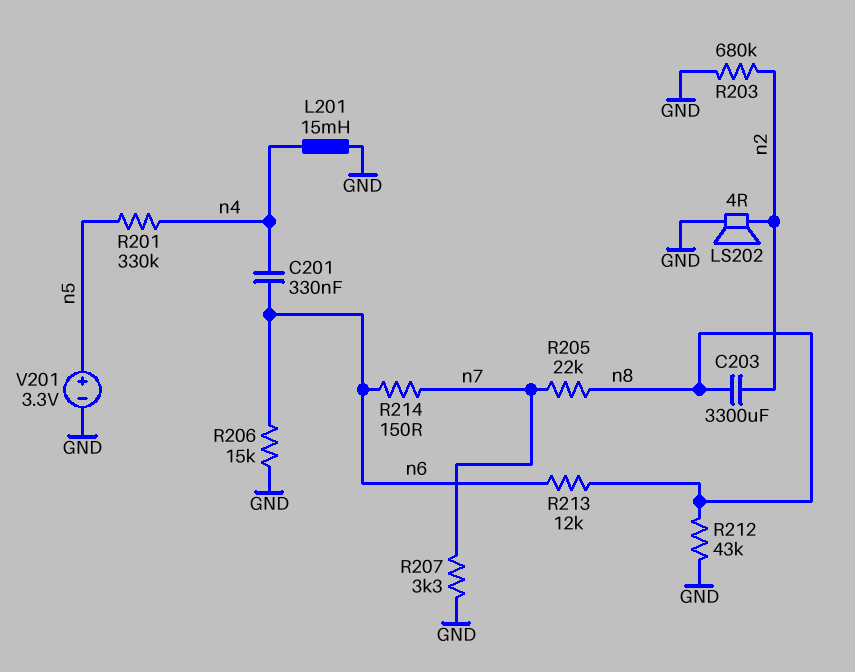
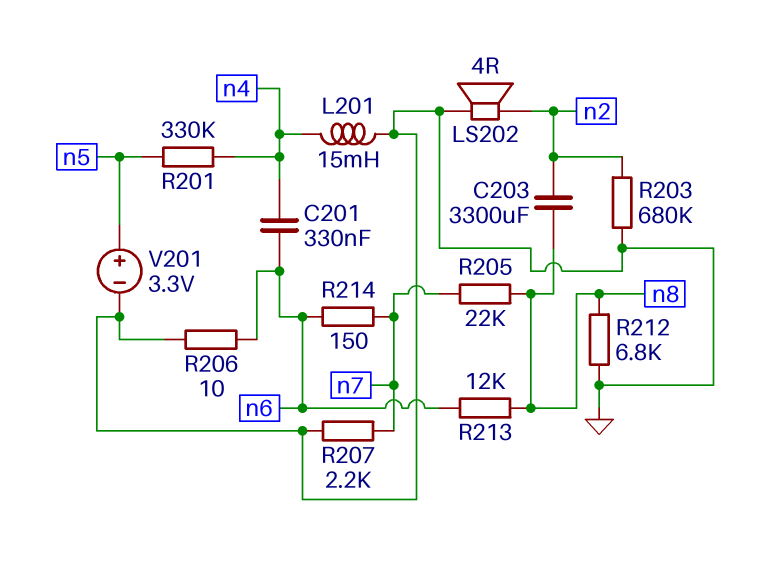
R206: 15k (GND, n6) -> 10 (GND, n6)
R207: 3.3k (GND, n7) -> 2.2k (GND, n7)
R212: 43k (GND, n8) -> 6.8k (GND, n8)

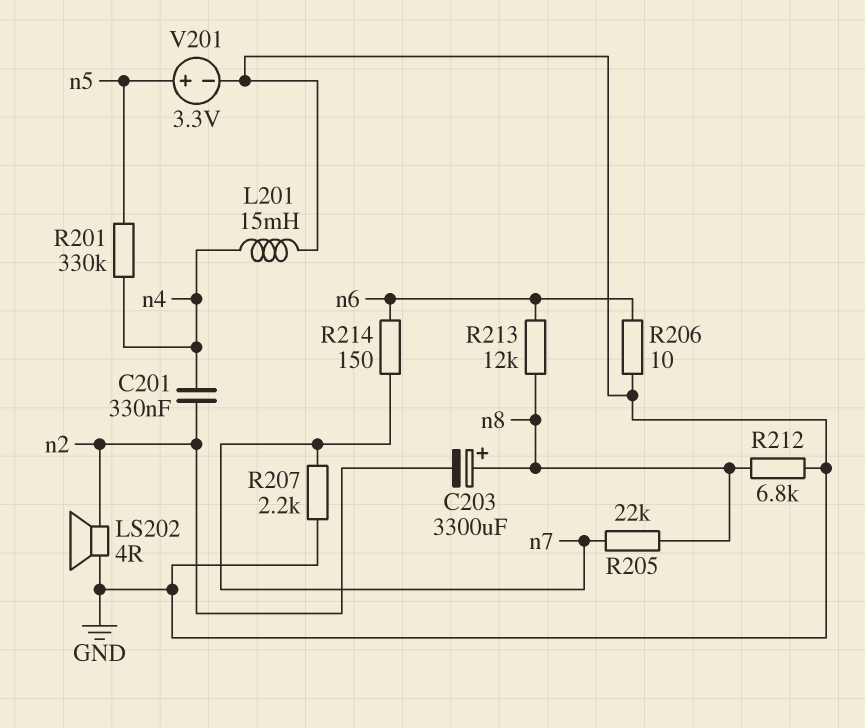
C201: 330nF (n4, n6) -> 330nF (n2, n4)
C203: 3300uF (n2, n8) -> 3300uF (plus n8, minus n2)
R203: 680k (GND, n2) -> none

